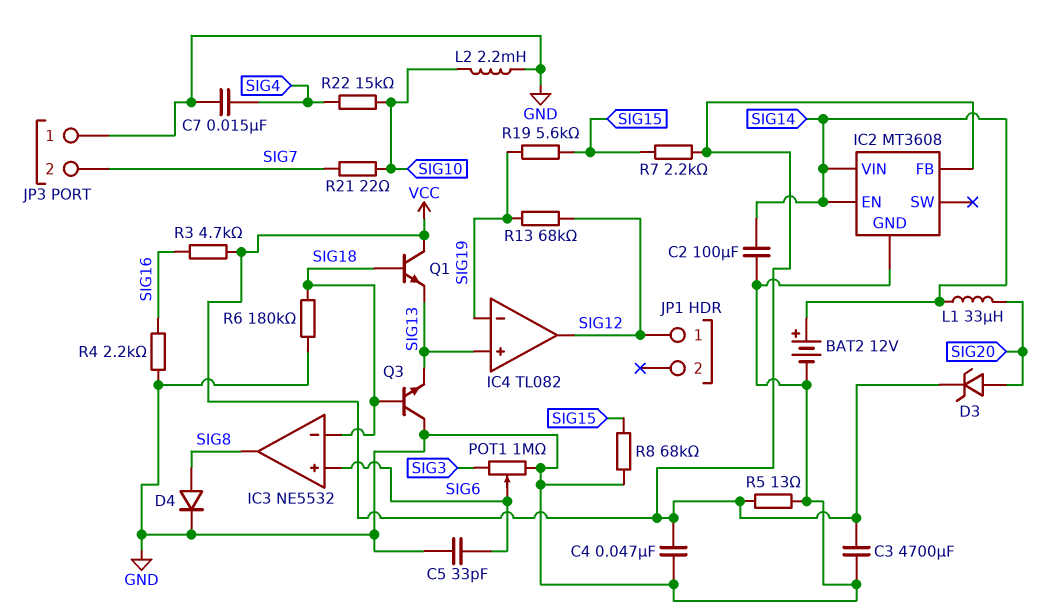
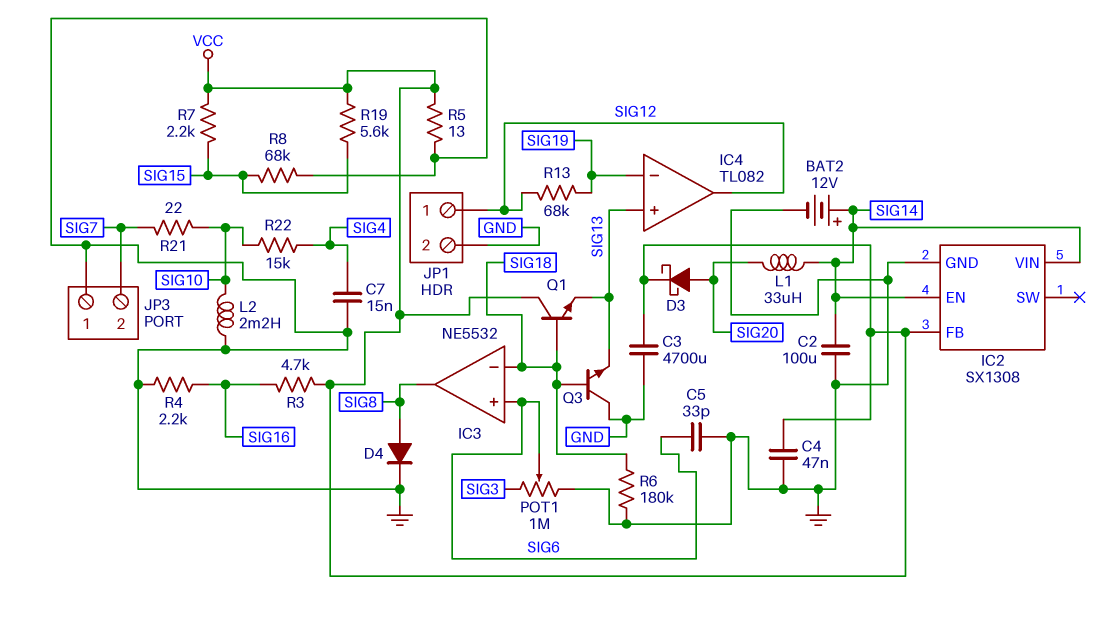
D3: zener (A SIG20, K VCC) -> schottky (A SIG20, K VCC)
IC2: MT3608 -> SX1308
JP1 pin 2: none -> GND
R19: 5.6k (SIG15, SIG19) -> 5.6k (SIG15, VCC)

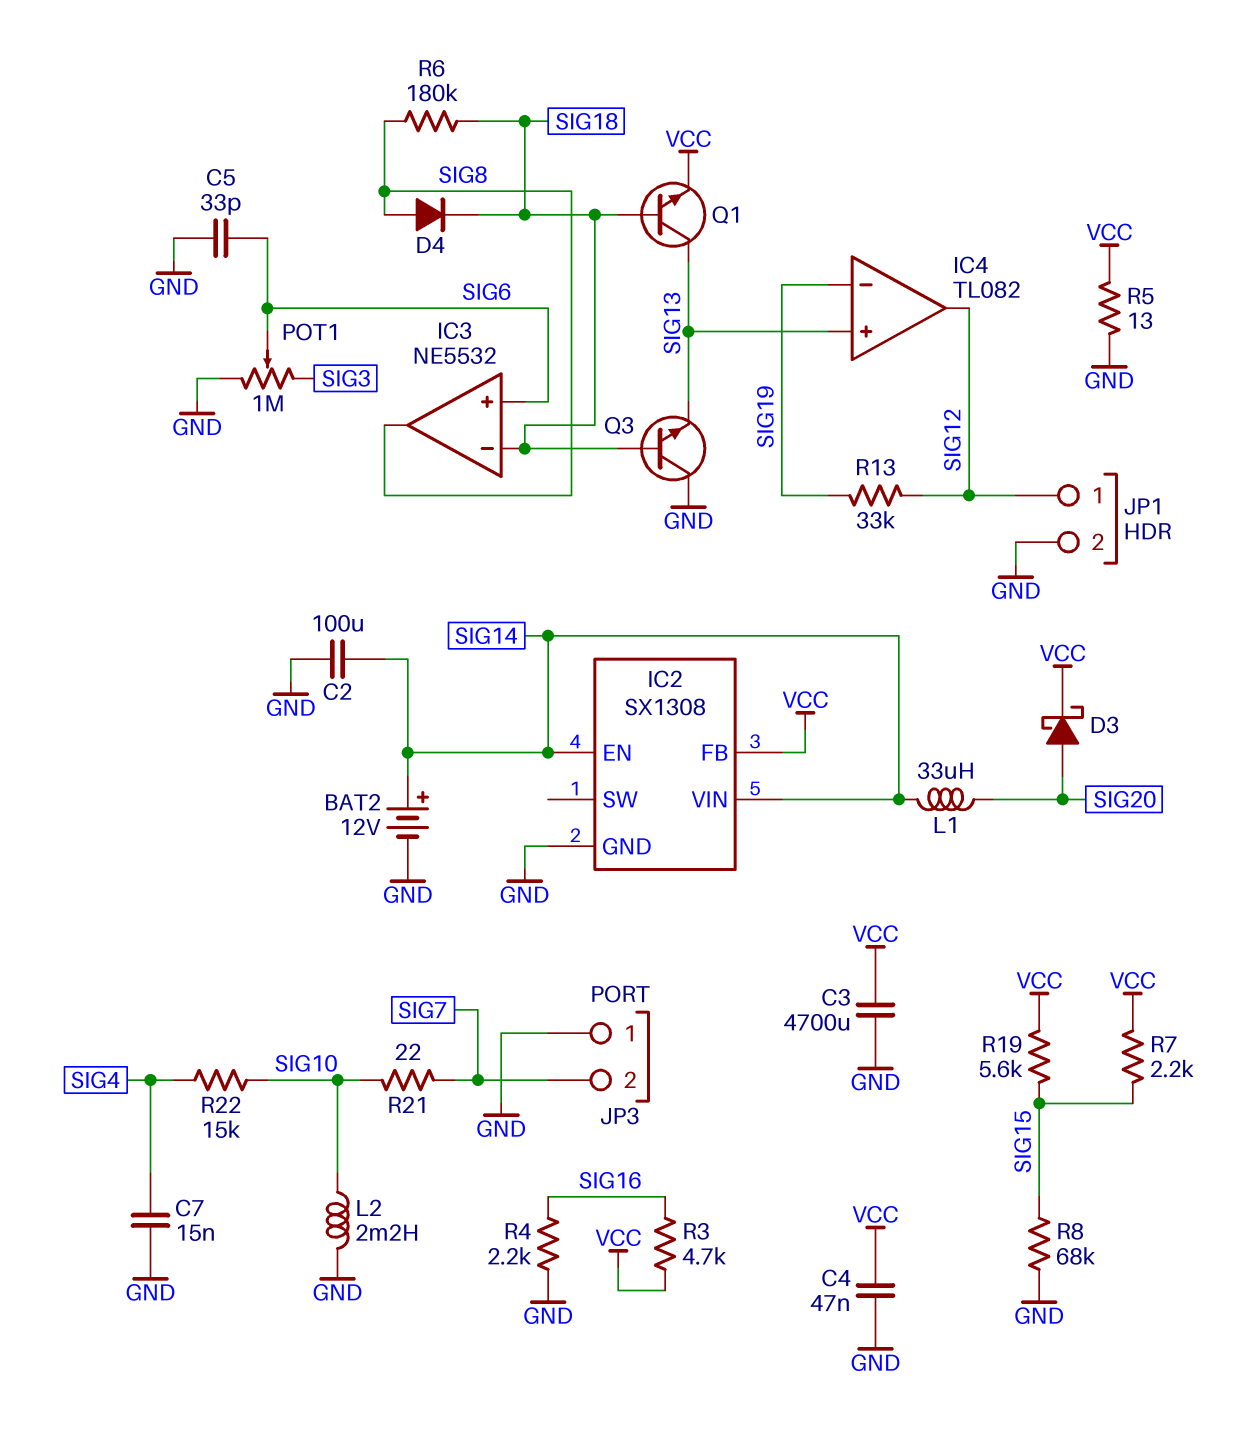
D4: diode (A SIG8, K GND) -> diode (A SIG8, K SIG18)
Q1: NPN (B SIG18, C VCC, E SIG13) -> NPN (B SIG18, C SIG13, E VCC)
R6: 180k (GND, SIG18) -> 180k (SIG8, SIG18)
R13: 68k (SIG12, SIG19) -> 33k (SIG12, SIG19)

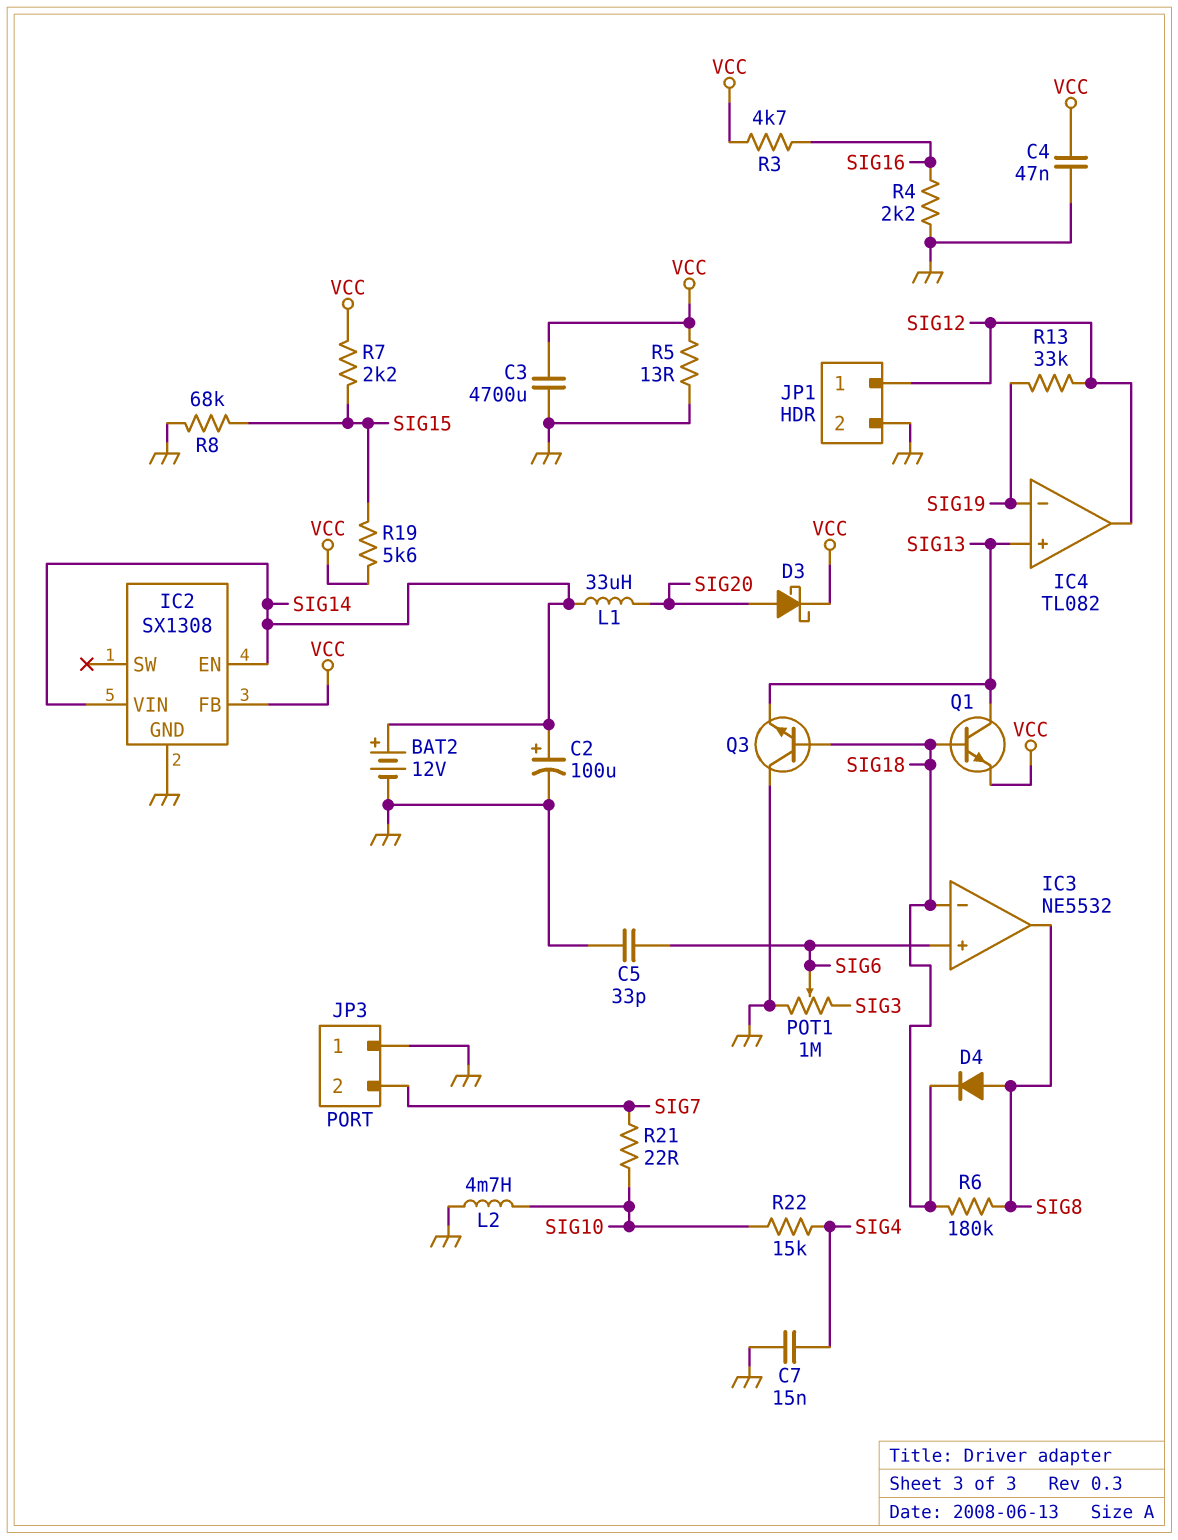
C2: 100uF (GND, SIG14) -> 100uF (plus SIG14, minus GND)
L2: 2.2mH (GND, SIG10) -> 4.7mH (GND, SIG10)

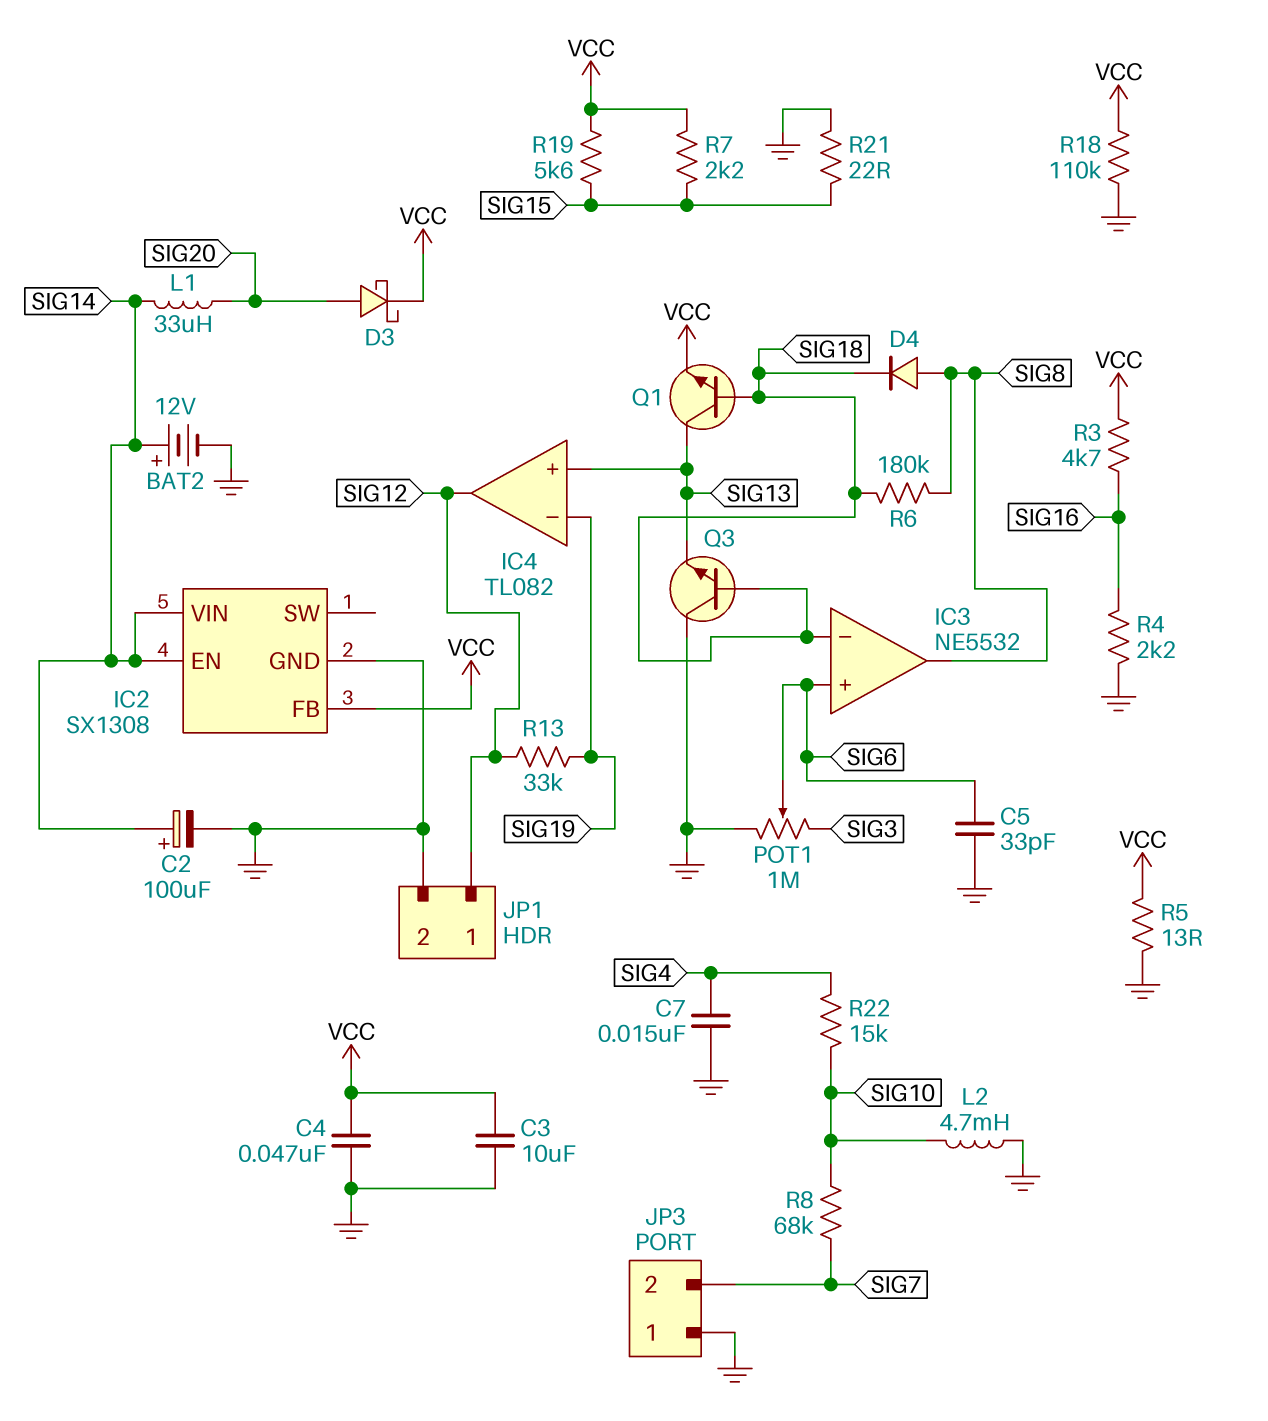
C3: 4700uF (GND, VCC) -> 10uF (GND, VCC)
R8: 68k (GND, SIG15) -> 68k (SIG7, SIG10)
R18: none -> 110k (GND, VCC)
R21: 22 (SIG7, SIG10) -> 22 (GND, SIG15)

